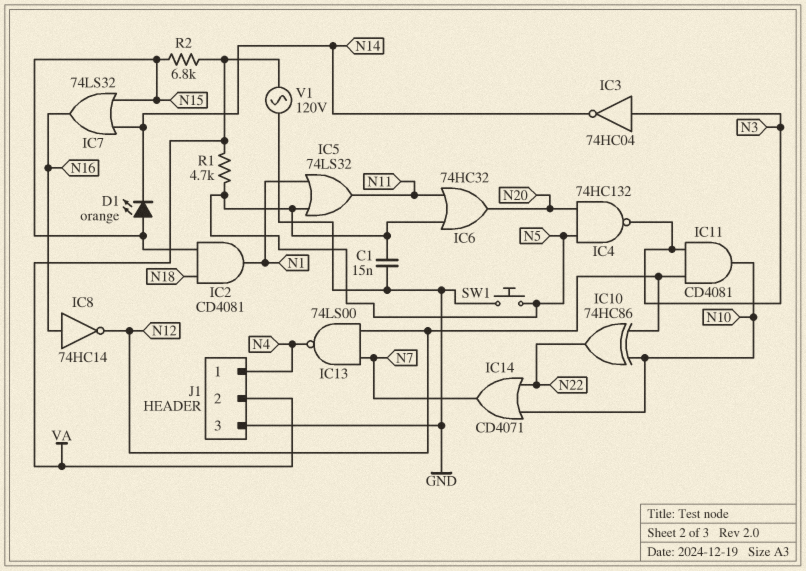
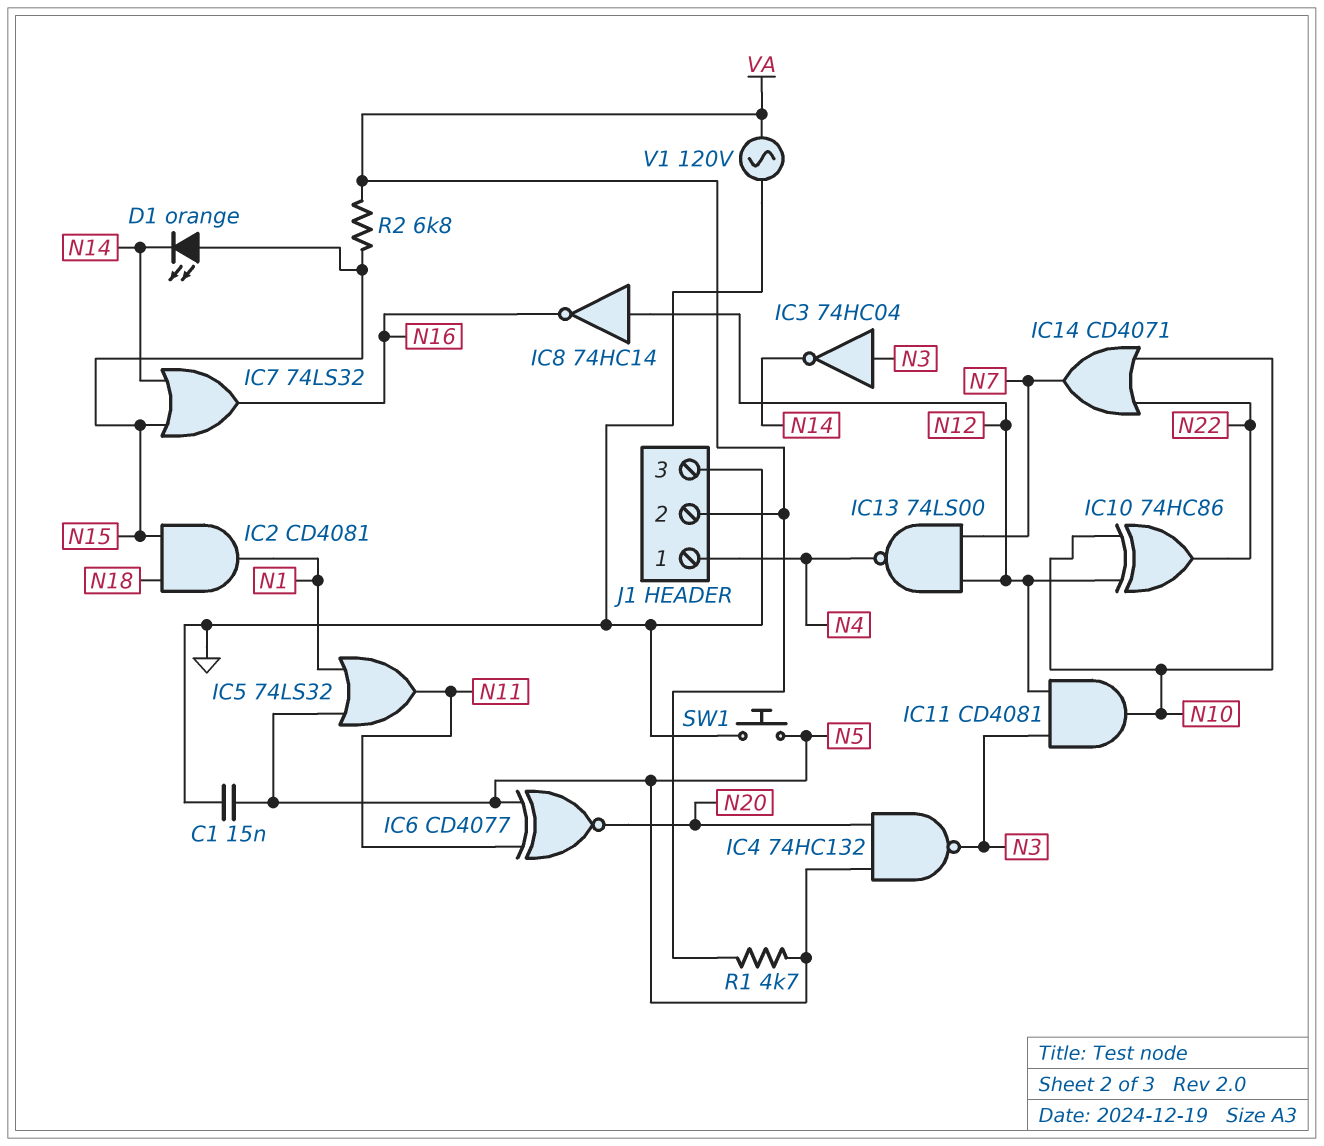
IC6: OR 74HC32 (in N5, in N11, out N20) -> XNOR CD4077 (in N5, in N11, out N20)
IC8: NOT 74HC14 (in N16, out N12) -> NOT 74HC14 (in N12, out N16)

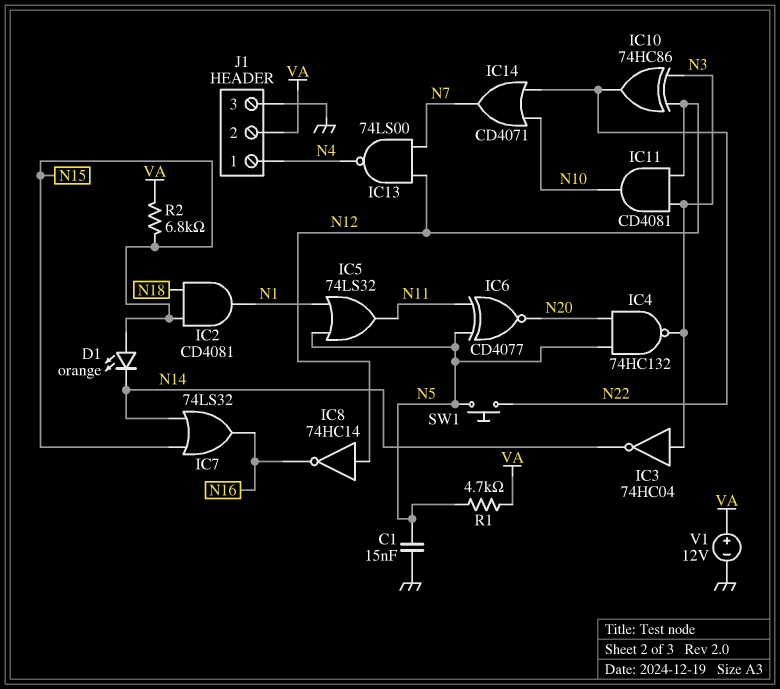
IC10: XOR 74HC86 (in N10, in N12, out N22) -> XOR 74HC86 (in N3, in N12, out N22)
SW1: button (GND, N5) -> button (N5, N22)
V1: AC 120V (GND, VA) -> 12V (plus VA, minus GND)

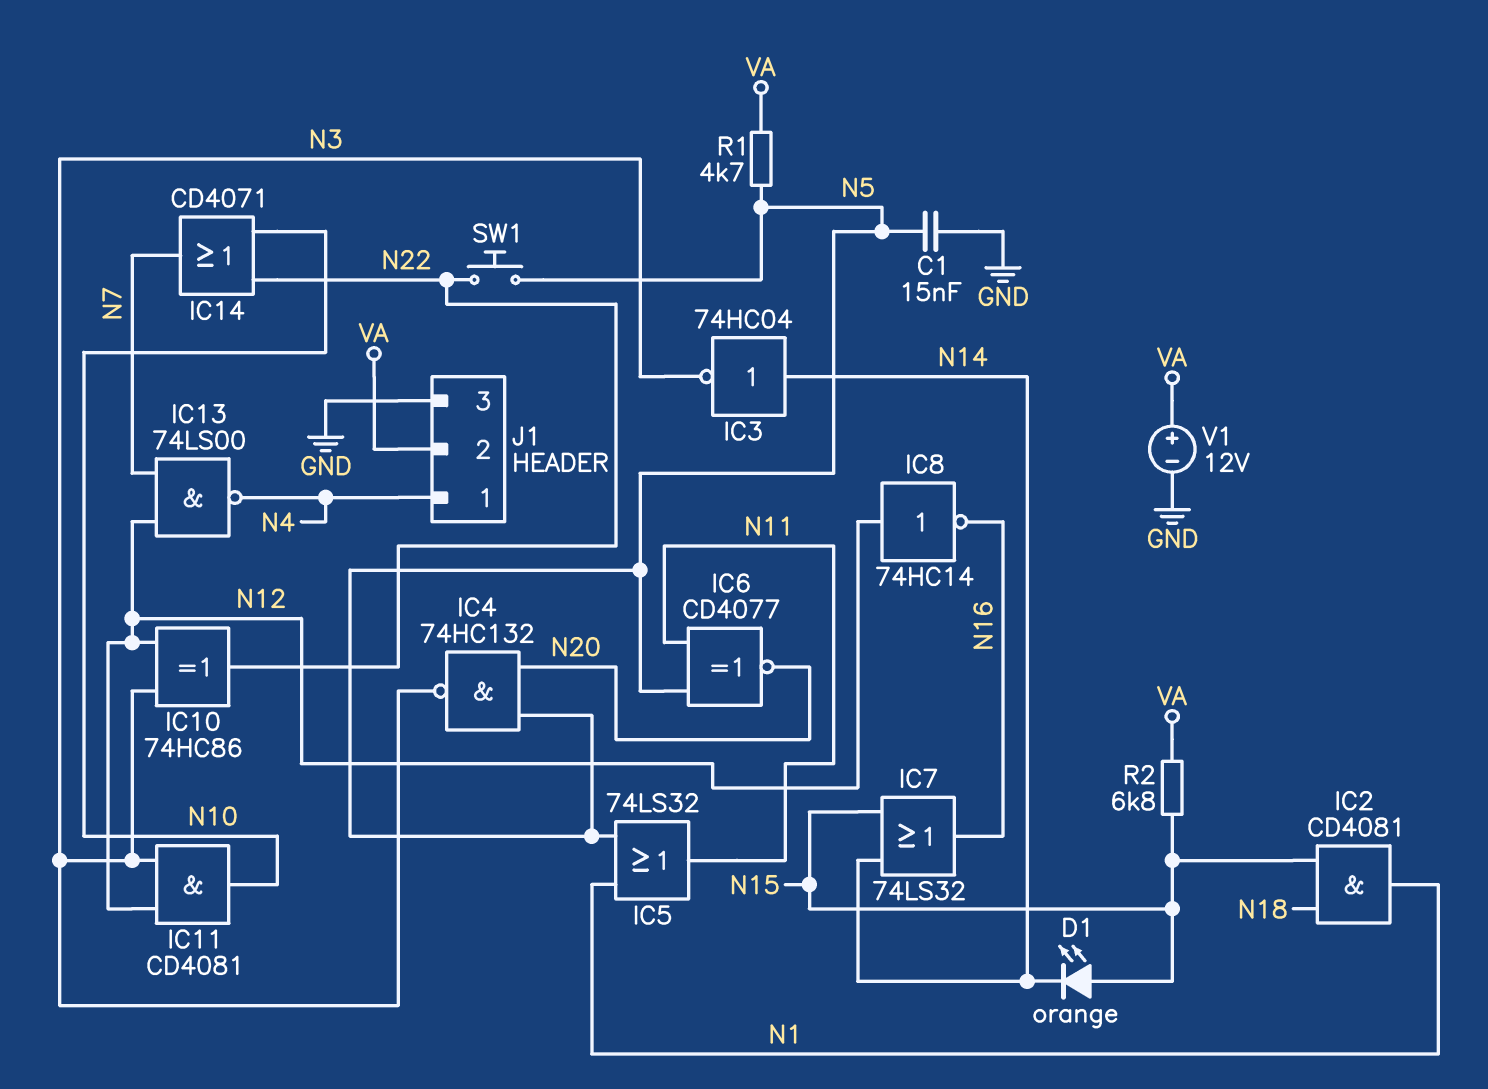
IC3: NOT 74HC04 (in N3, out N14) -> NOT 74HC04 (in N14, out N3)

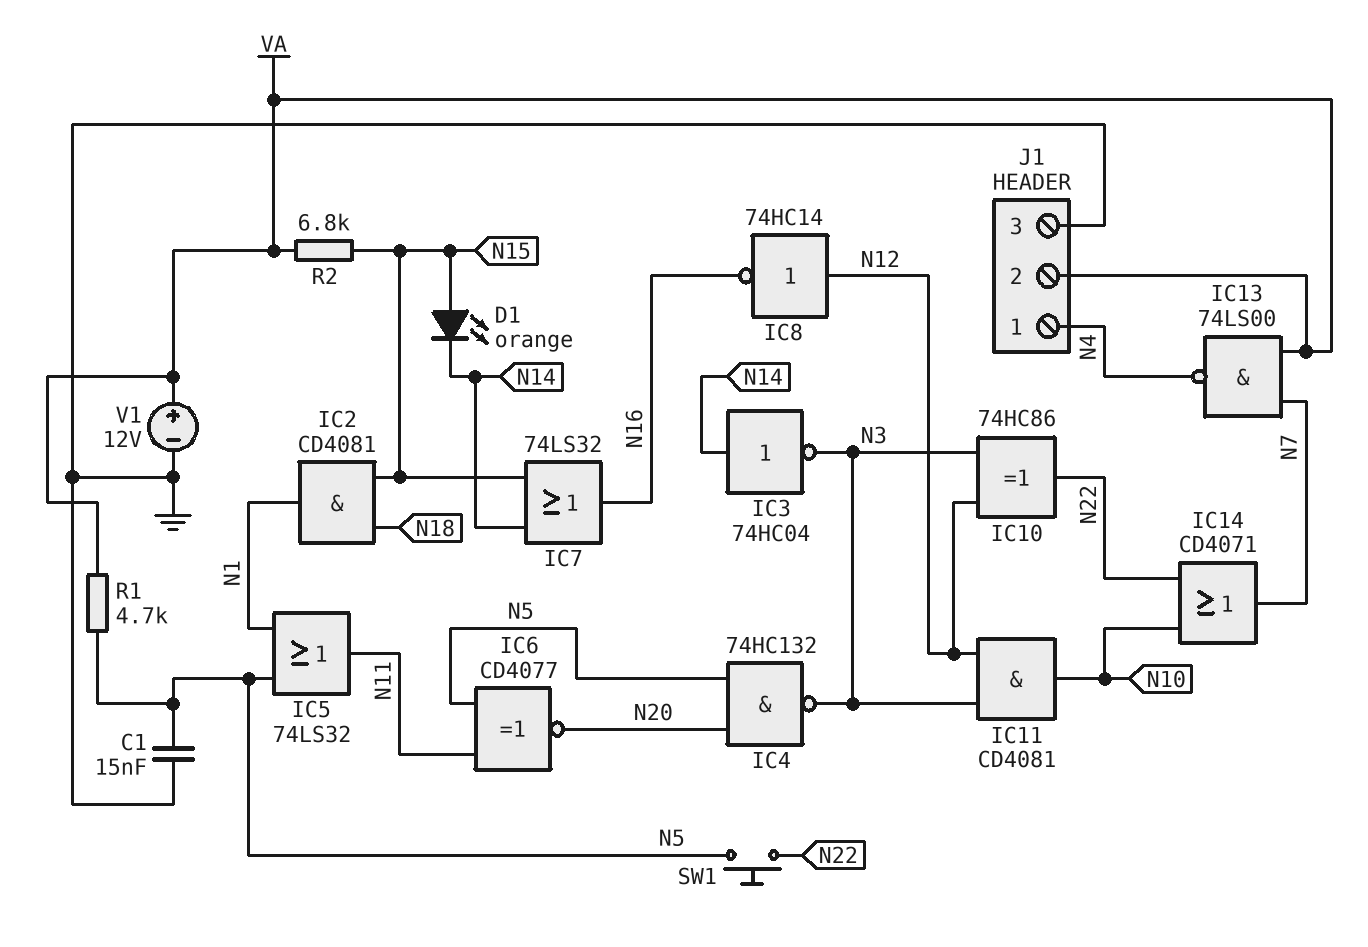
IC13: NAND 74LS00 (in N7, in N12, out N4) -> NAND 74LS00 (in N7, in VA, out N4)

